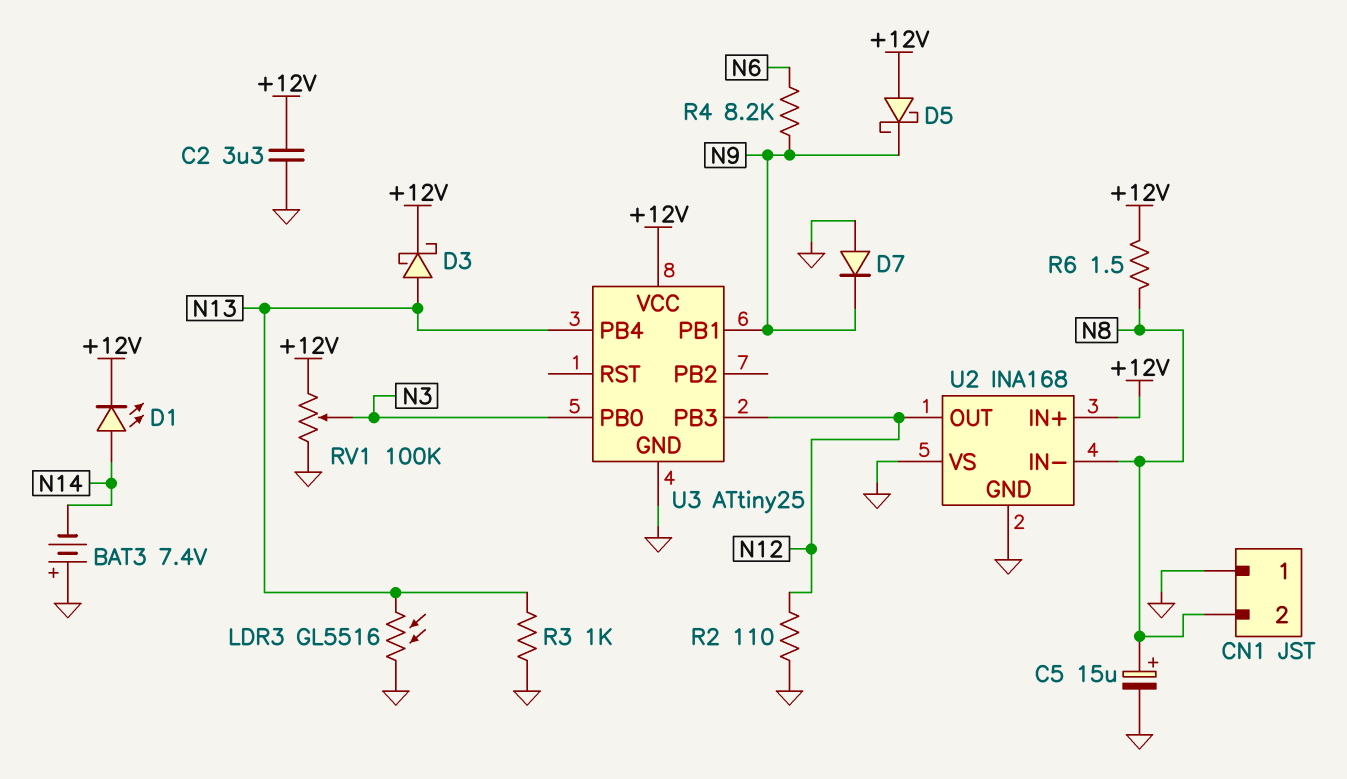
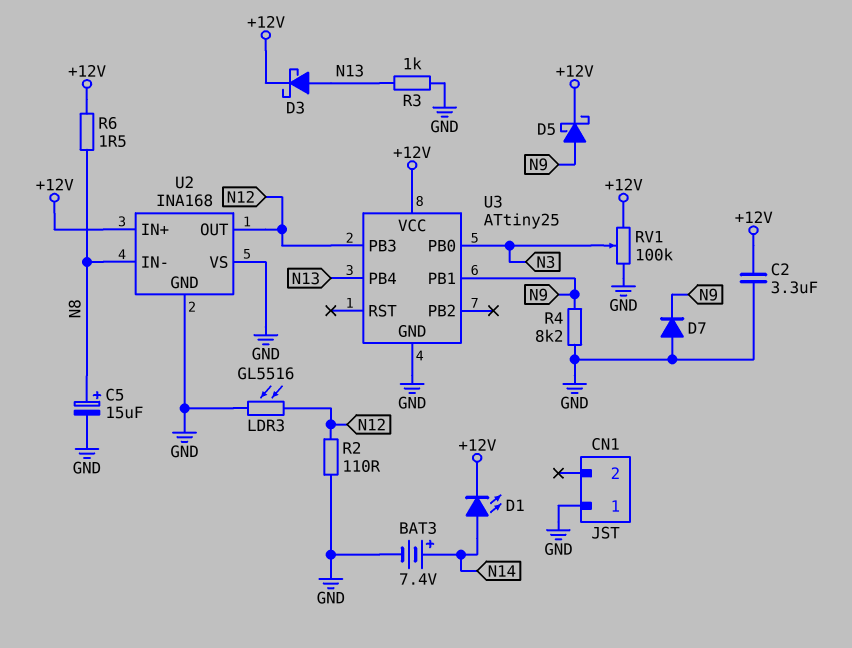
BAT3: 7.4V (plus GND, minus N14) -> 7.4V (plus N14, minus GND)
CN1 pin 2: N8 -> none
D5: schottky (A +12V, K N9) -> schottky (A N9, K +12V)
LDR3: GL5516 (GND, N13) -> GL5516 (GND, N12)
R4: 8.2k (N6, N9) -> 8.2k (GND, N9)

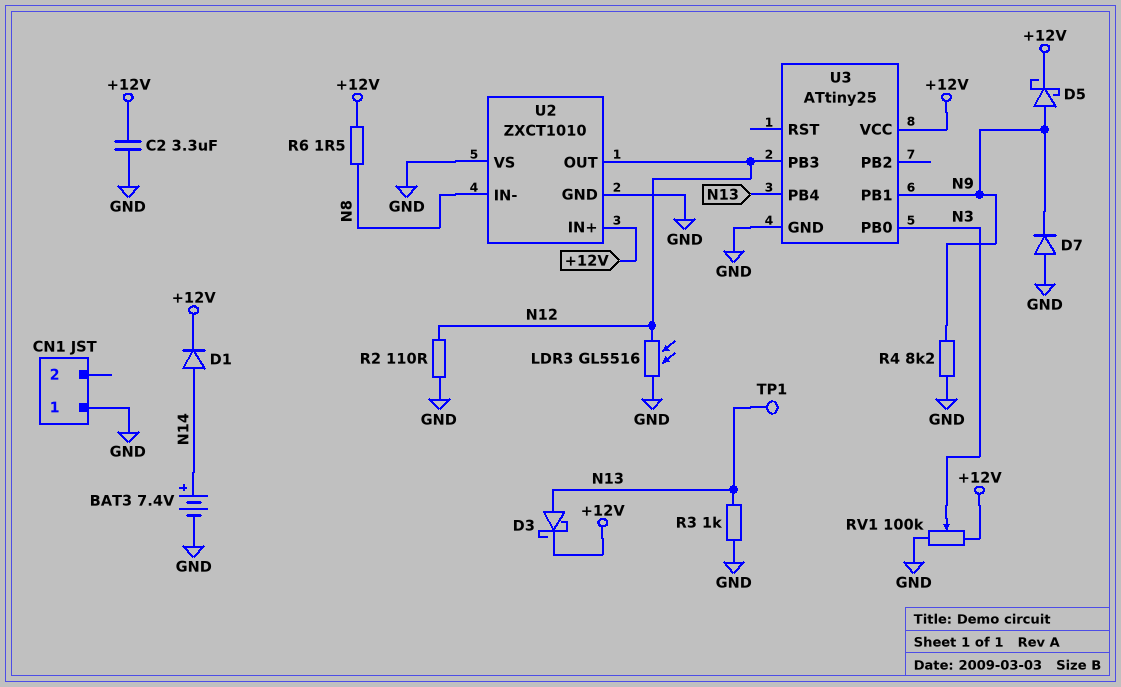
C5: 15uF (plus N8, minus GND) -> none
D1: LED (A N14, K +12V) -> diode (A N14, K +12V)
TP1: none -> test point (N13)
U2: INA168 -> ZXCT1010

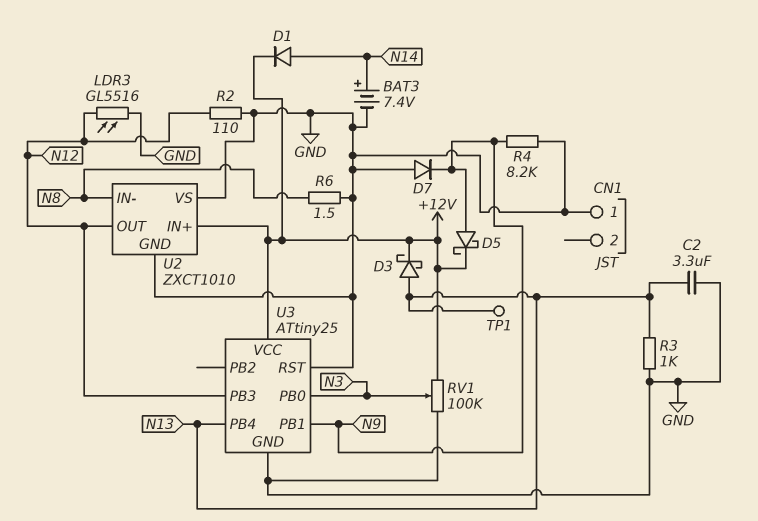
C2: 3.3uF (+12V, GND) -> 3.3uF (GND, N13)
R6: 1.5 (+12V, N8) -> 1.5 (GND, N8)
U3 pin RST: none -> GND

